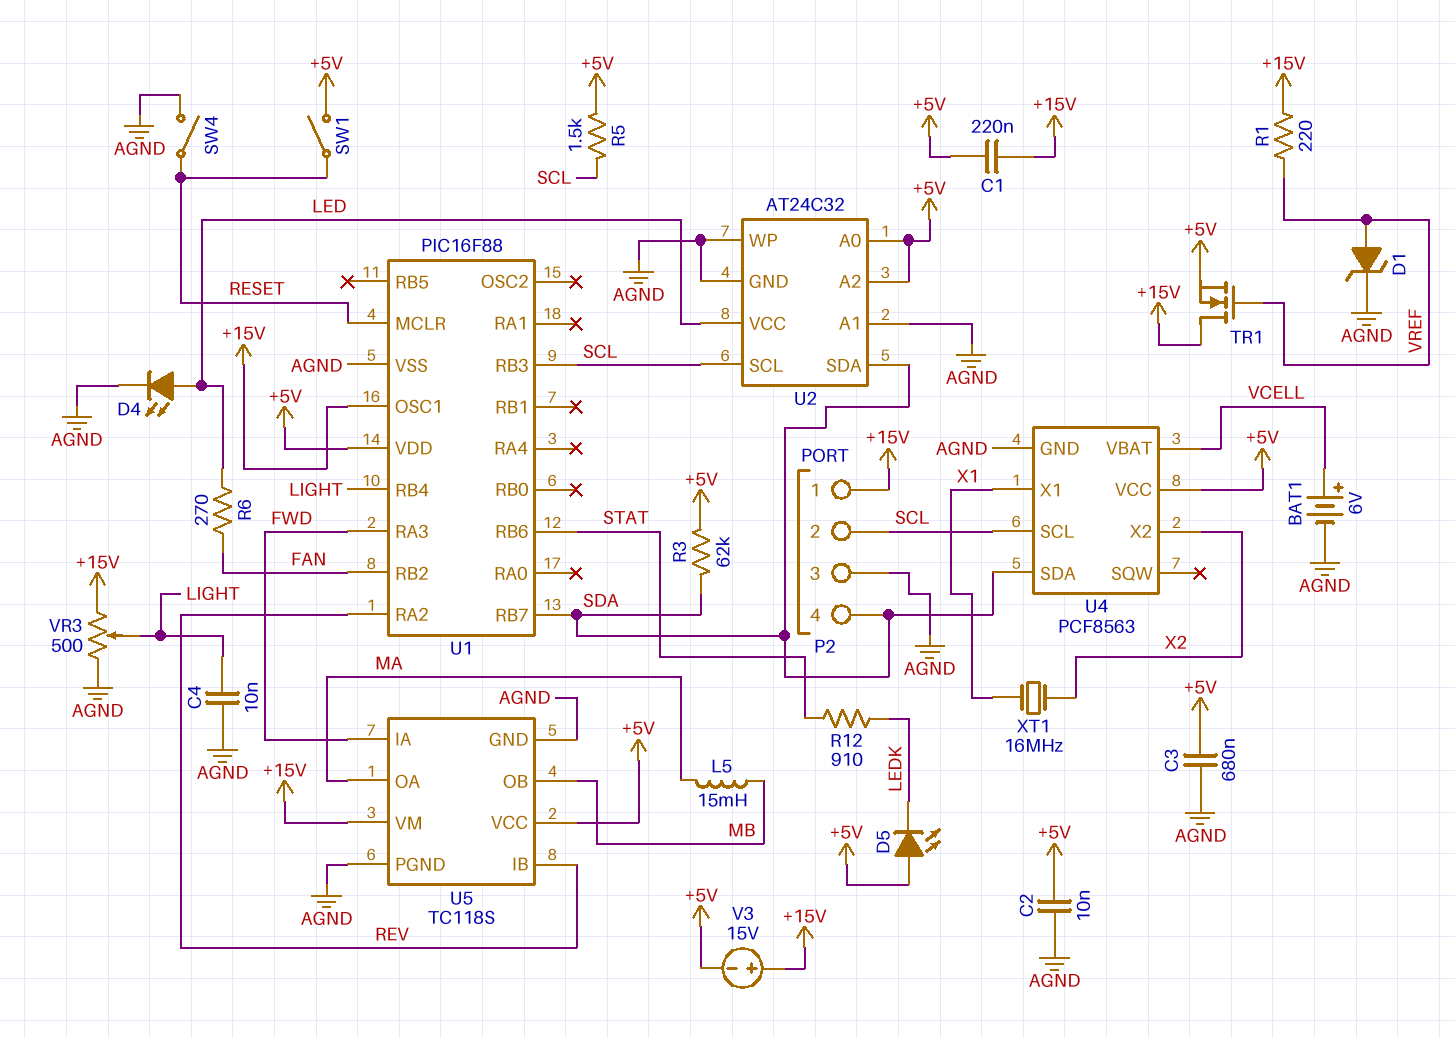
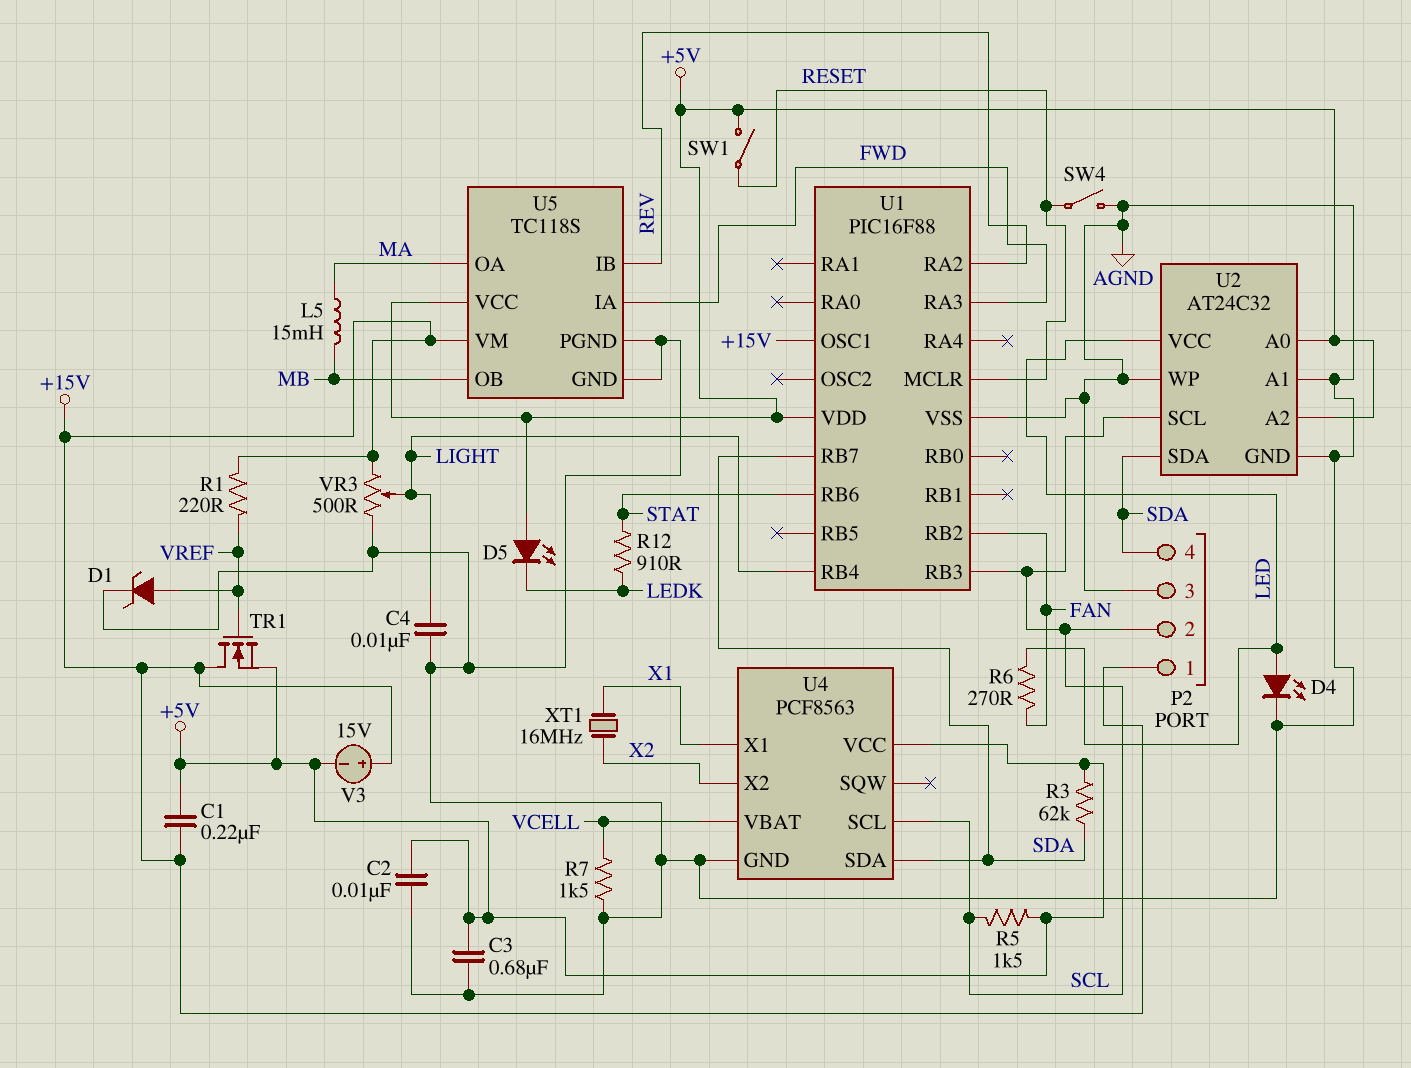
BAT1: 6V (plus VCELL, minus AGND) -> none
R7: none -> 1.5k (AGND, VCELL)

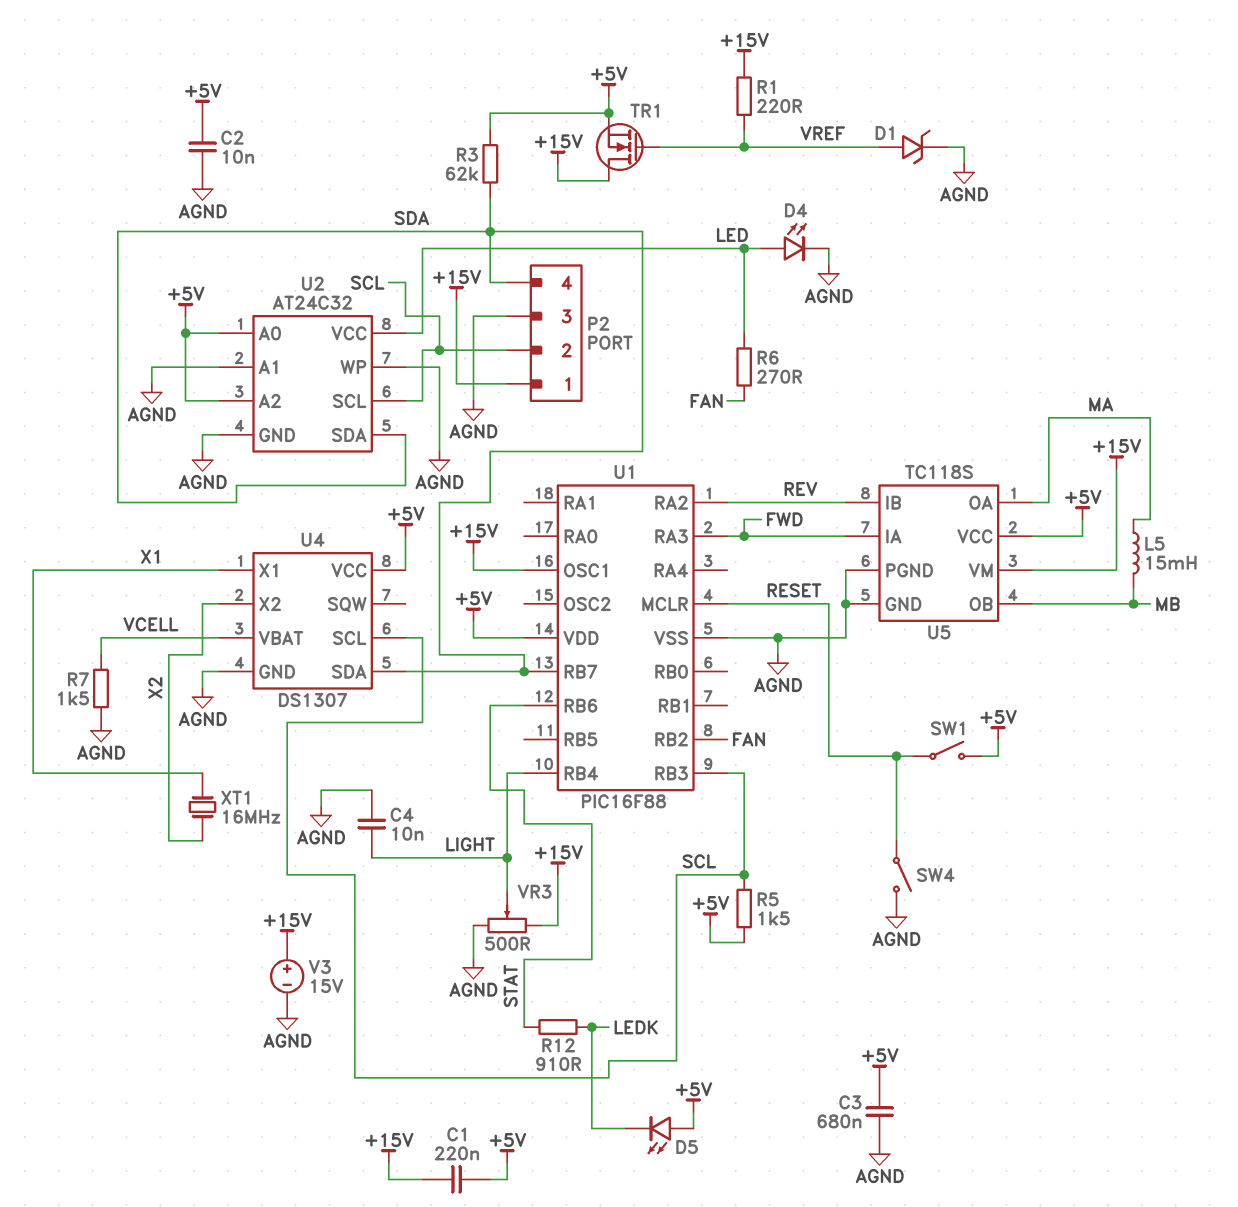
U4: PCF8563 -> DS1307
V3: 15V (plus +15V, minus +5V) -> 15V (plus +15V, minus AGND)

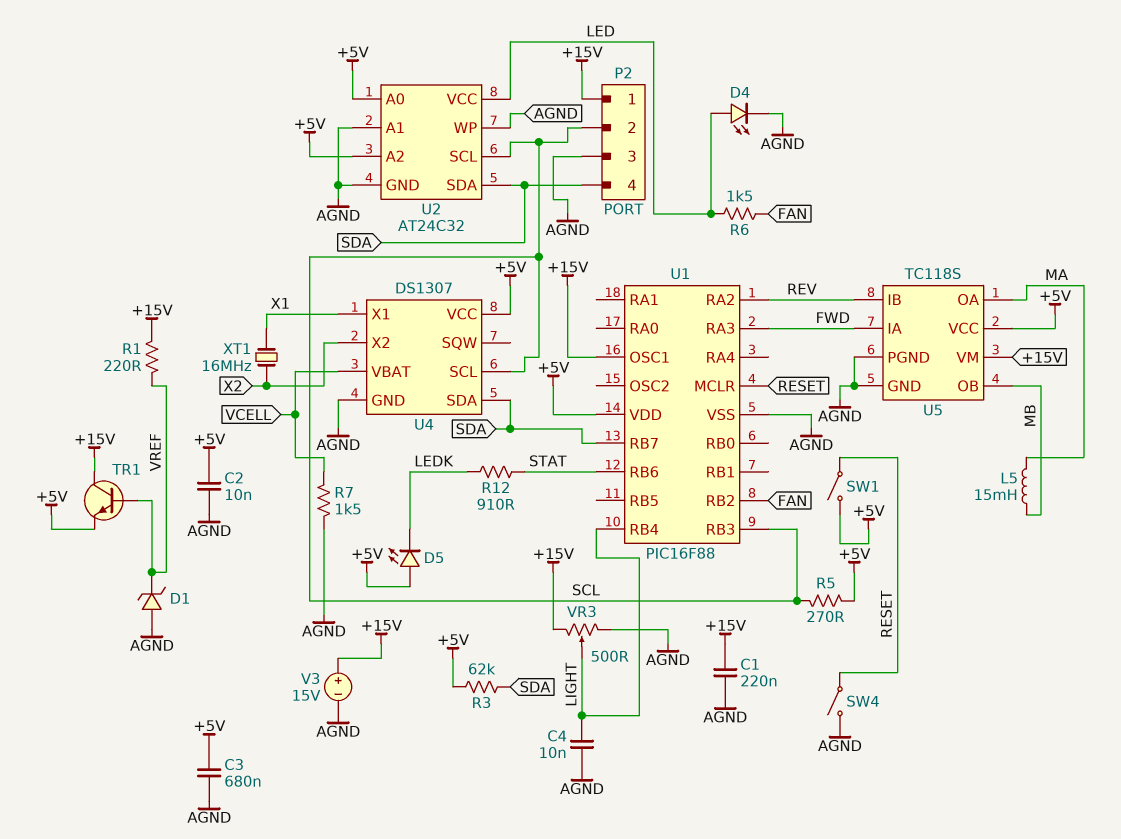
C1: 220nF (+5V, +15V) -> 220nF (+15V, AGND)
D1: zener (A VREF, K AGND) -> zener (A AGND, K VREF)
R5: 1.5k (+5V, SCL) -> 270 (+5V, SCL)
R6: 270 (FAN, LED) -> 1.5k (FAN, LED)
TR1: NMOS (G VREF, D +15V, S +5V) -> NPN (B VREF, C +15V, E +5V)

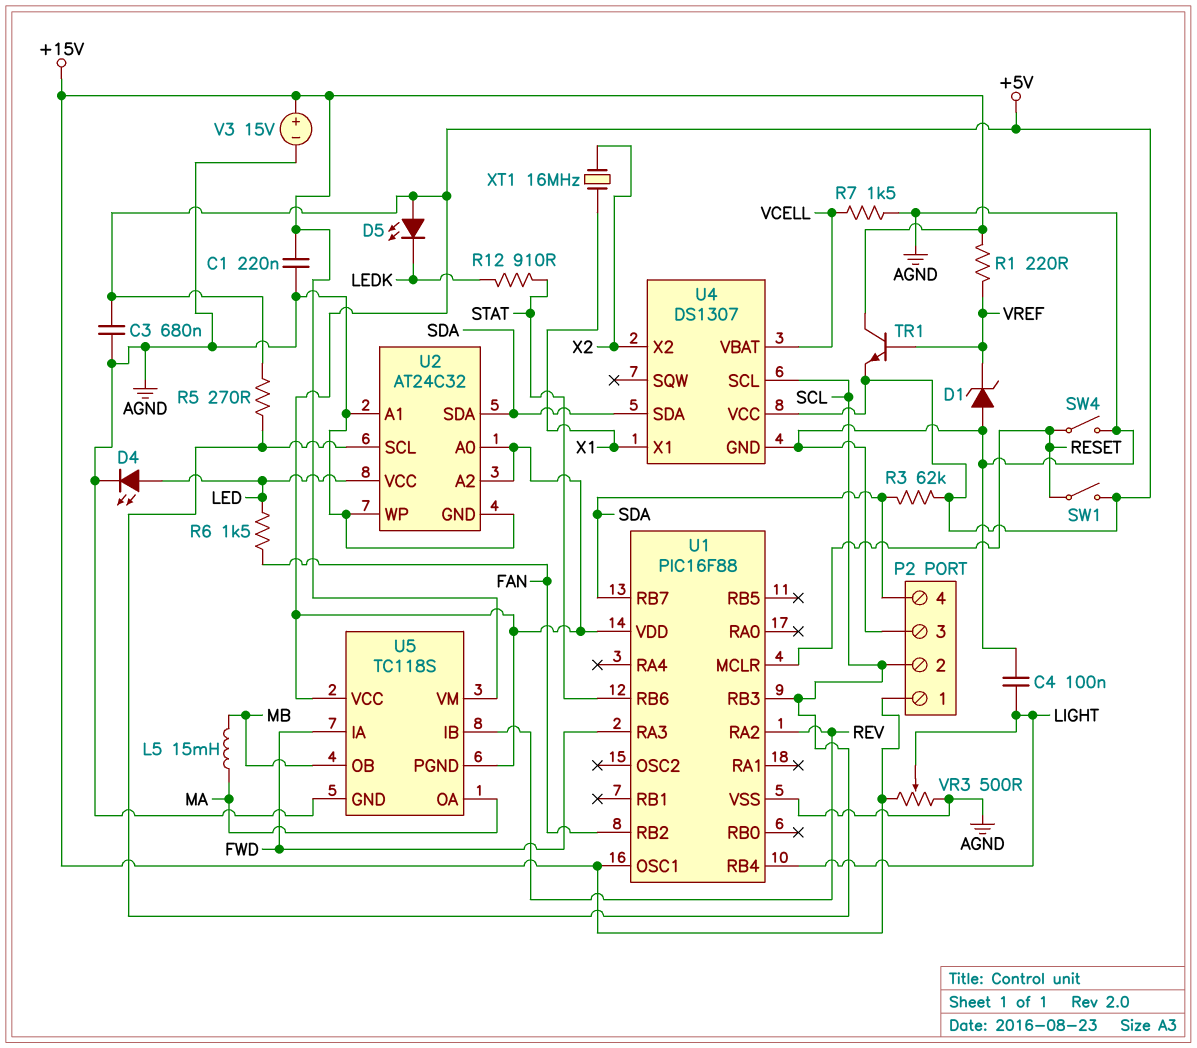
C2: 10nF (+5V, AGND) -> none
C4: 10nF (AGND, LIGHT) -> 100nF (AGND, LIGHT)
U5 pin PGND: AGND -> +5V

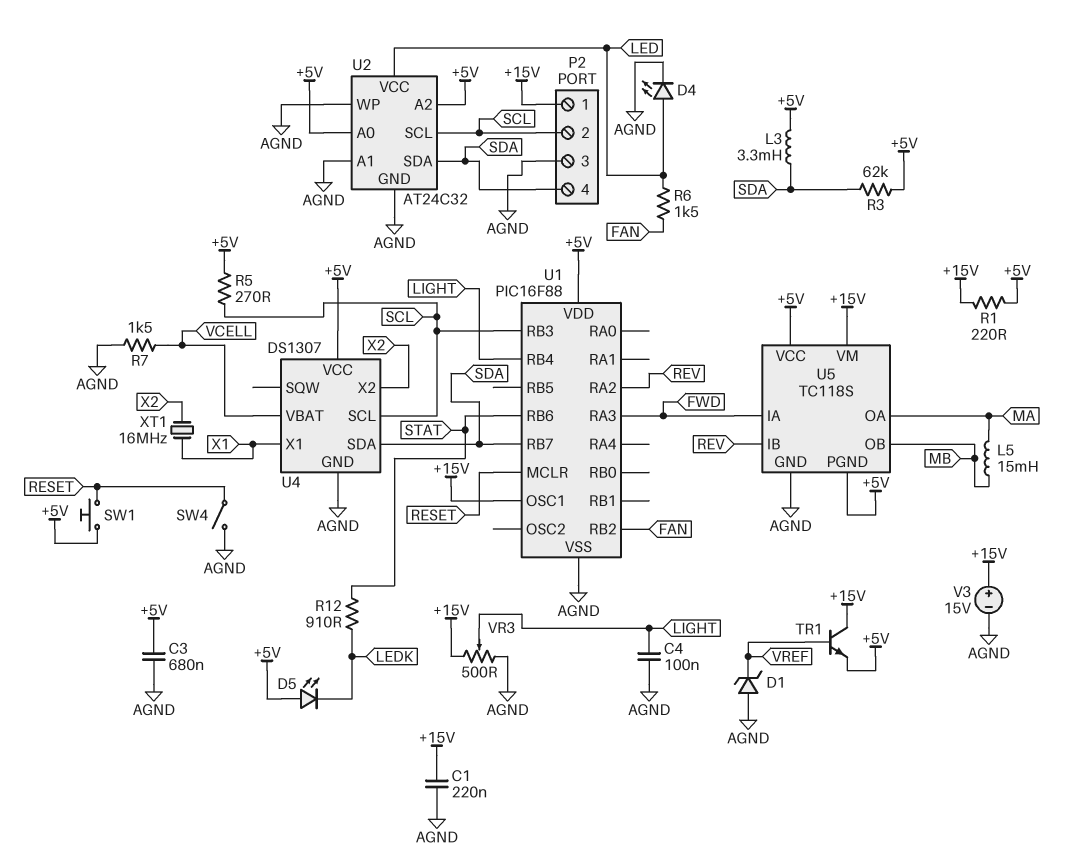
L3: none -> 3.3mH (+5V, SDA)
R1: 220 (+15V, VREF) -> 220 (+5V, +15V)
SW1: switch (+5V, RESET) -> button (+5V, RESET)

